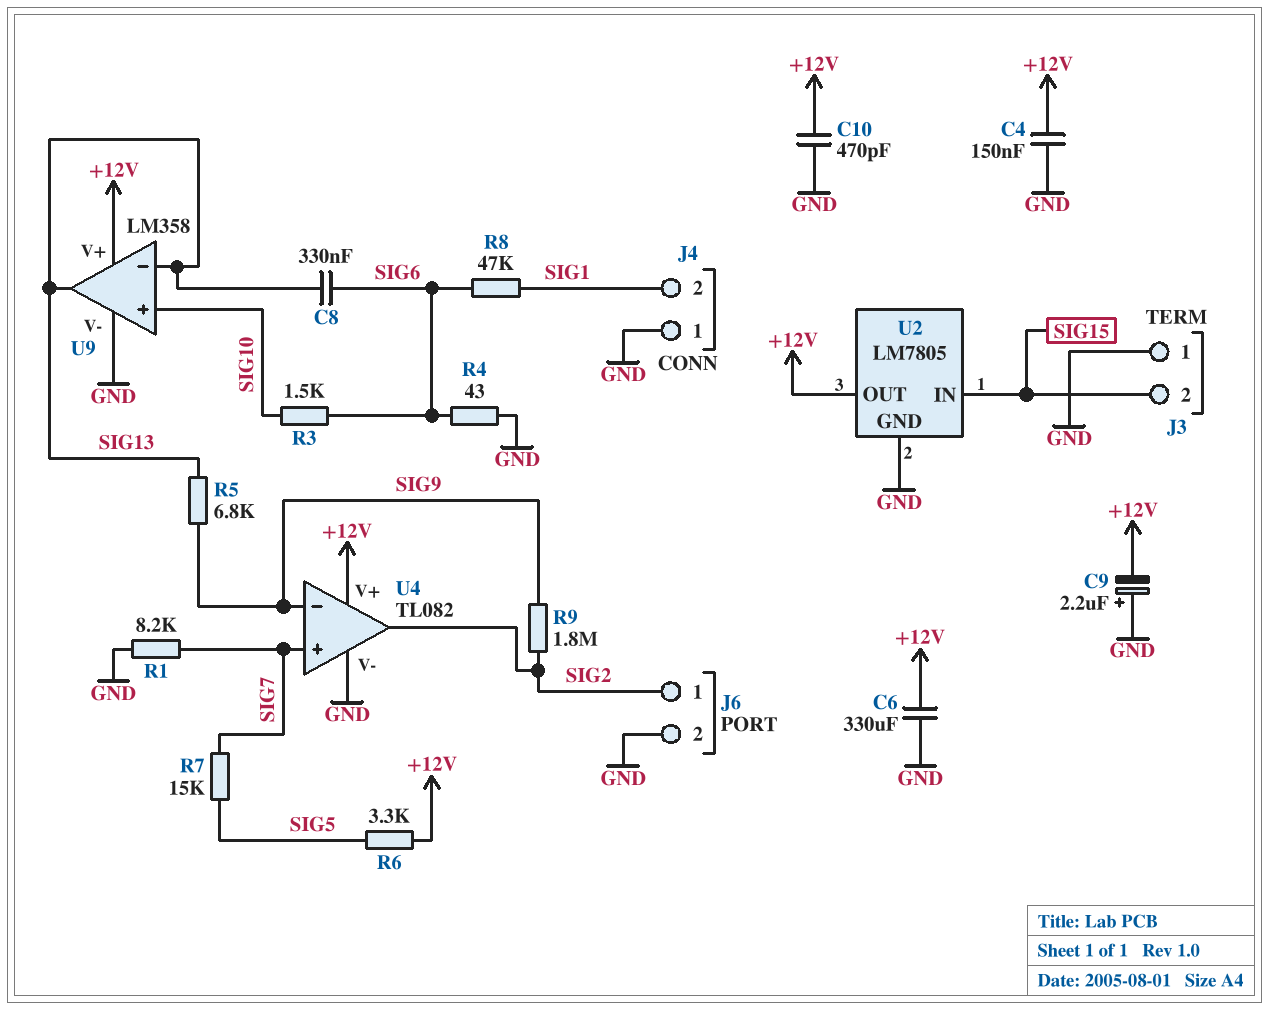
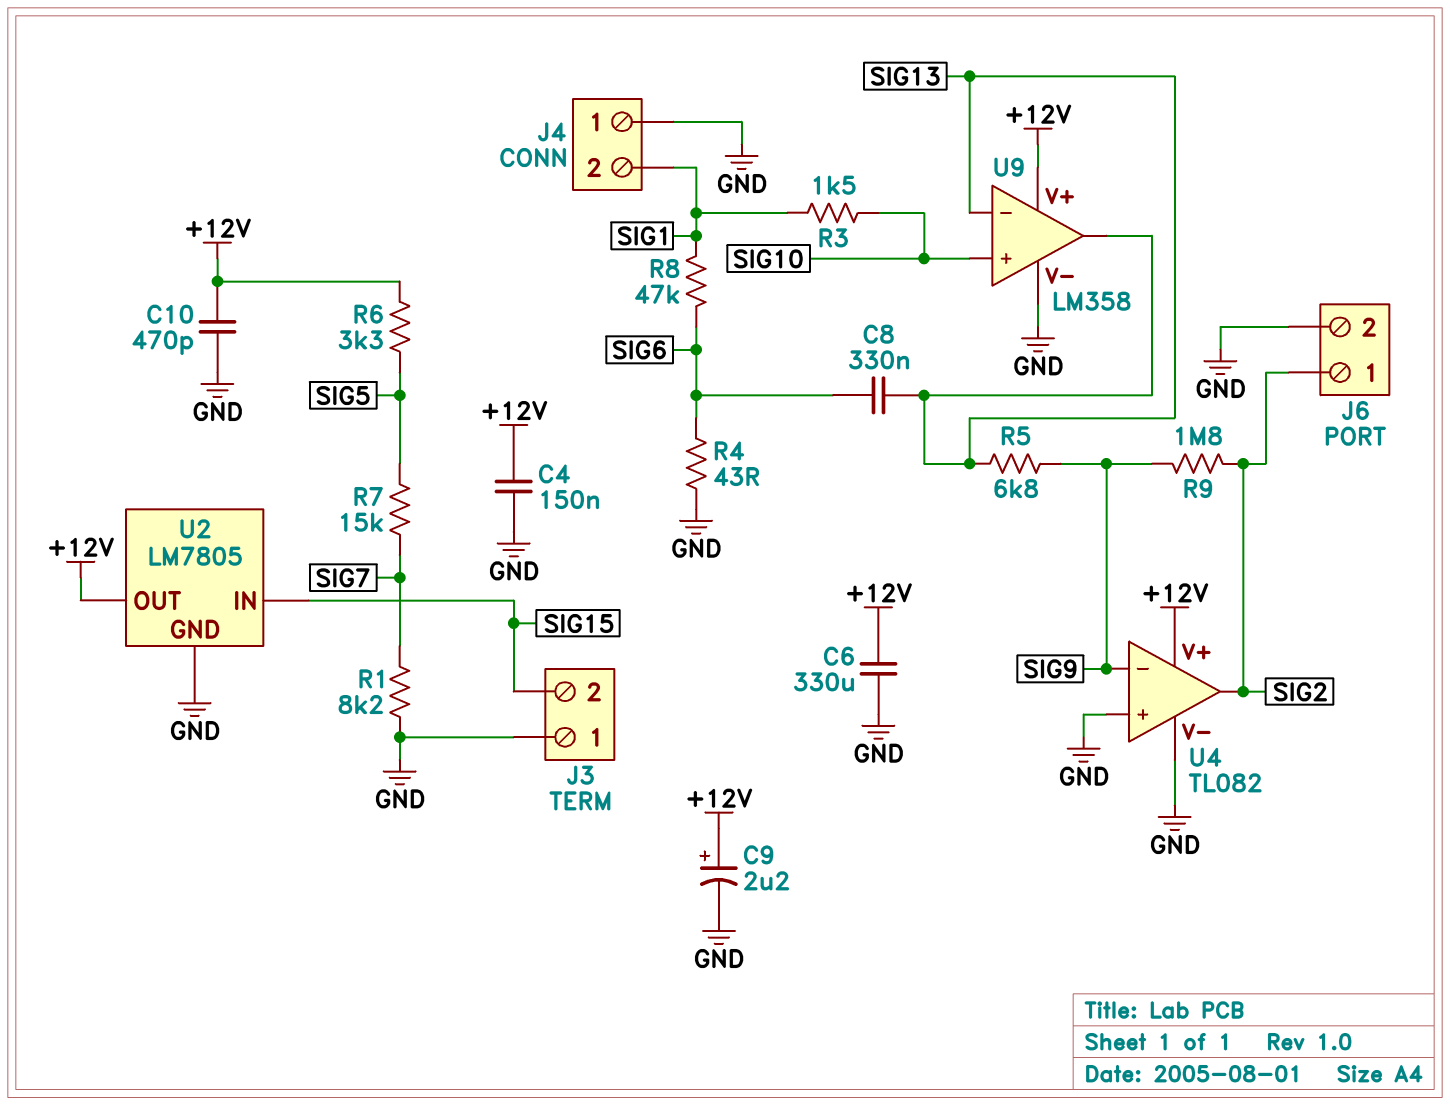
C9: 2.2uF (plus GND, minus +12V) -> 2.2uF (plus +12V, minus GND)
R3: 1.5k (SIG6, SIG10) -> 1.5k (SIG1, SIG10)
U4 pin in+: SIG7 -> GND

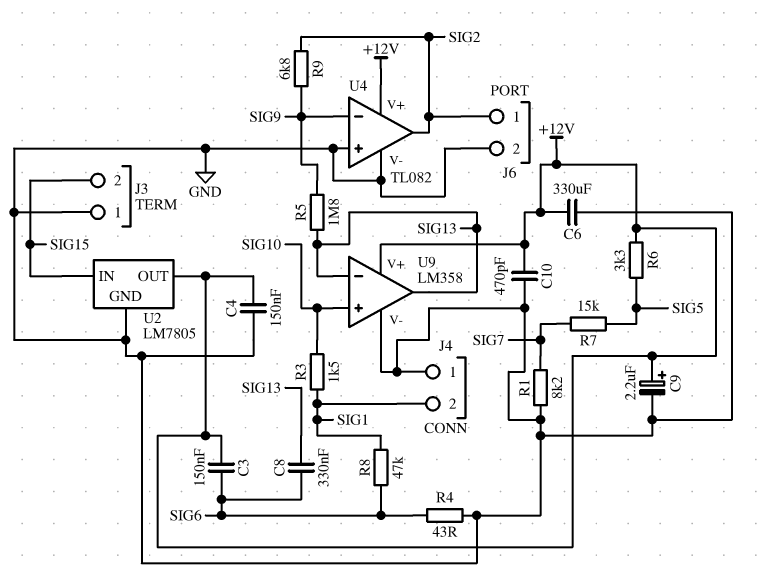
C3: none -> 150nF (+12V, SIG6)
R5: 6.8k (SIG9, SIG13) -> 1.8M (SIG9, SIG13)
R9: 1.8M (SIG2, SIG9) -> 6.8k (SIG2, SIG9)

